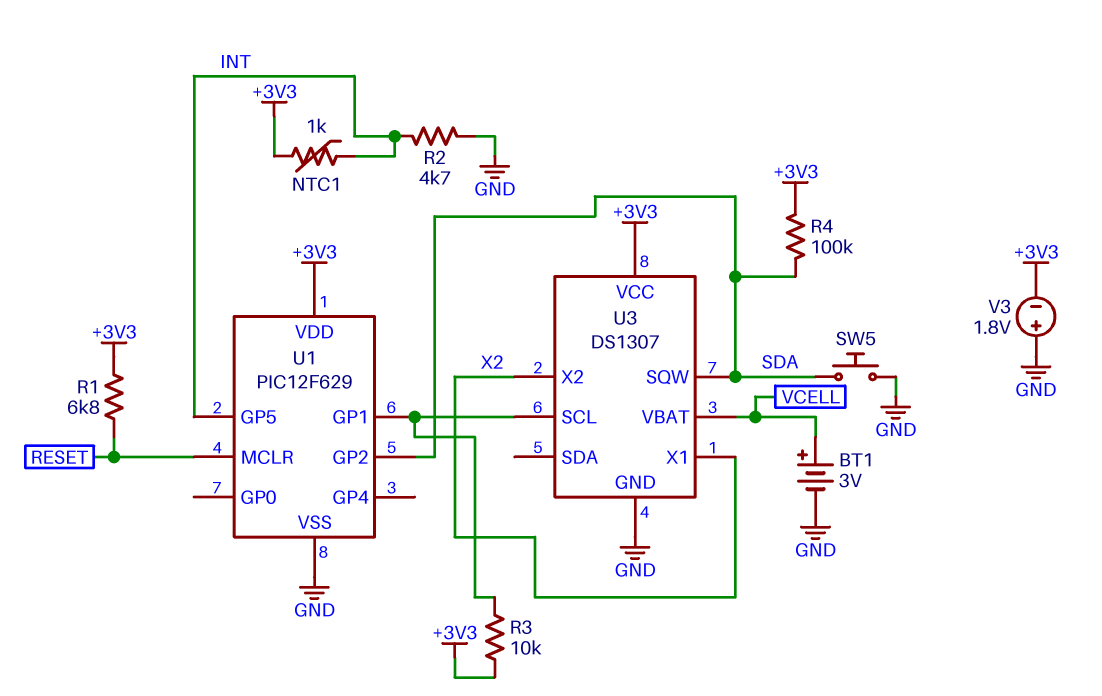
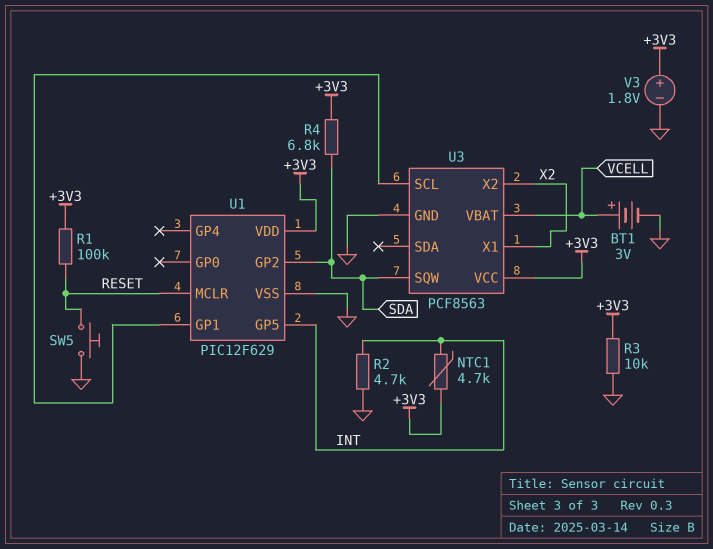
NTC1: 1k (+3V3, INT) -> 4.7k (+3V3, INT)
R1: 6.8k (+3V3, RESET) -> 100k (+3V3, RESET)
R3: 10k (+3V3, U1/GP1) -> 10k (+3V3, GND)
R4: 100k (+3V3, SDA) -> 6.8k (+3V3, SDA)
SW5: button (GND, SDA) -> button (GND, RESET)
U3: DS1307 -> PCF8563
V3: 1.8V (plus GND, minus +3V3) -> 1.8V (plus +3V3, minus GND)

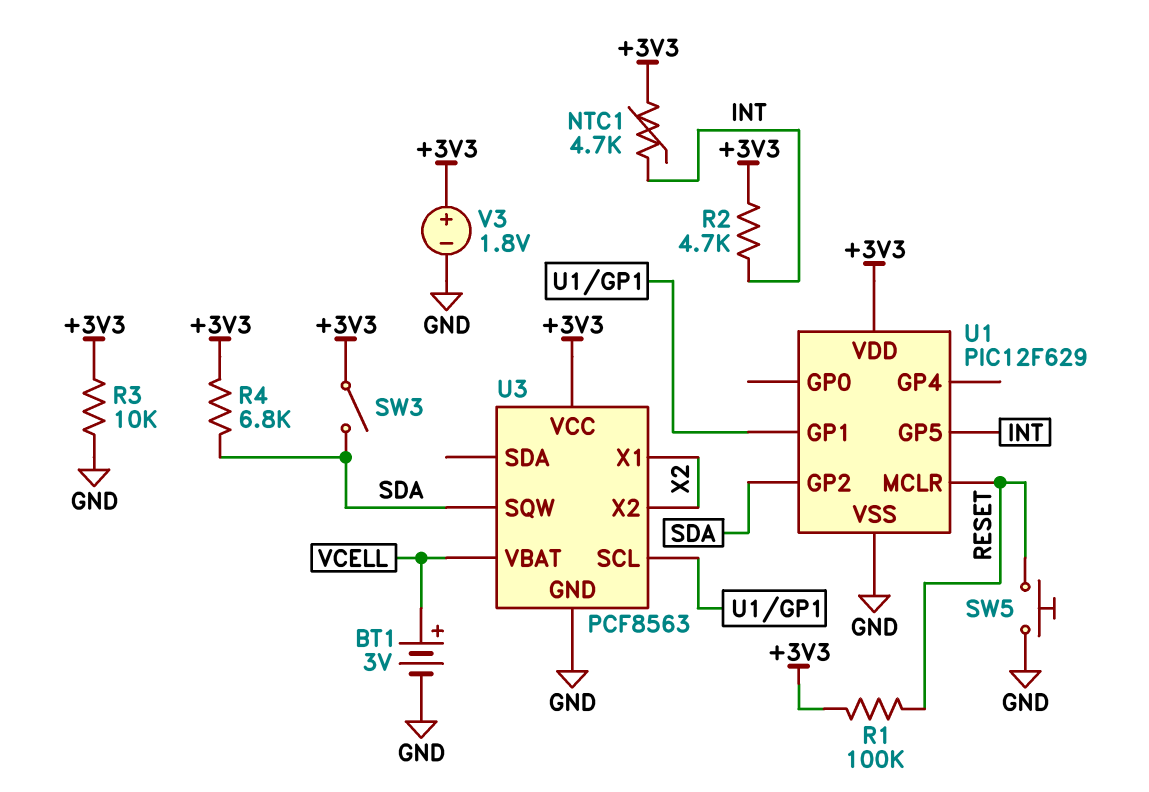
R2: 4.7k (GND, INT) -> 4.7k (+3V3, INT)
SW3: none -> switch (+3V3, SDA)

